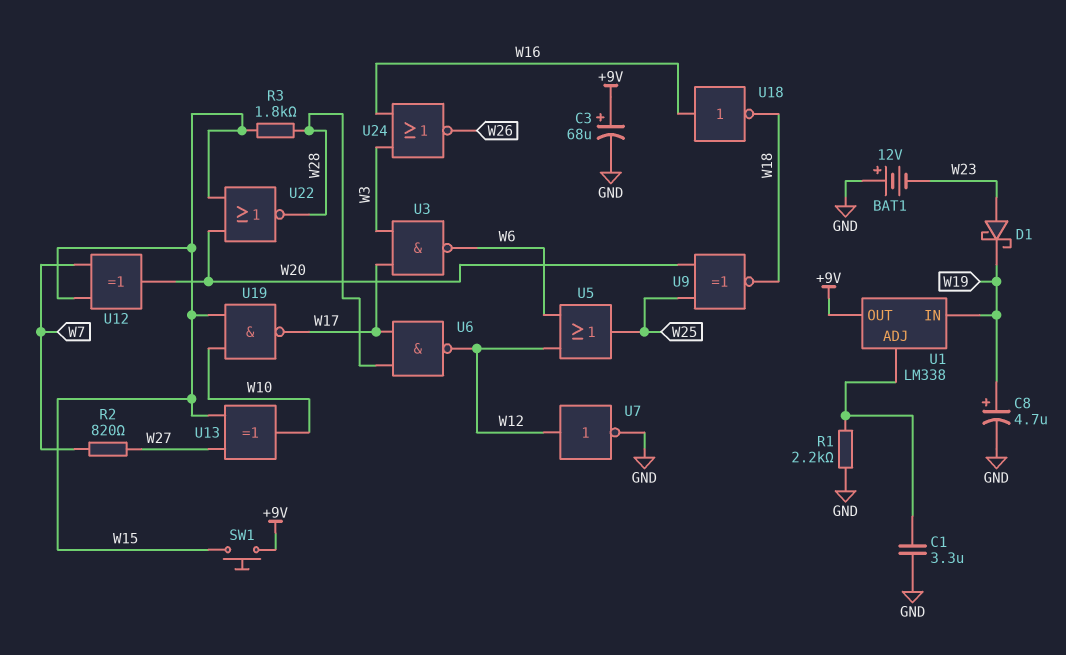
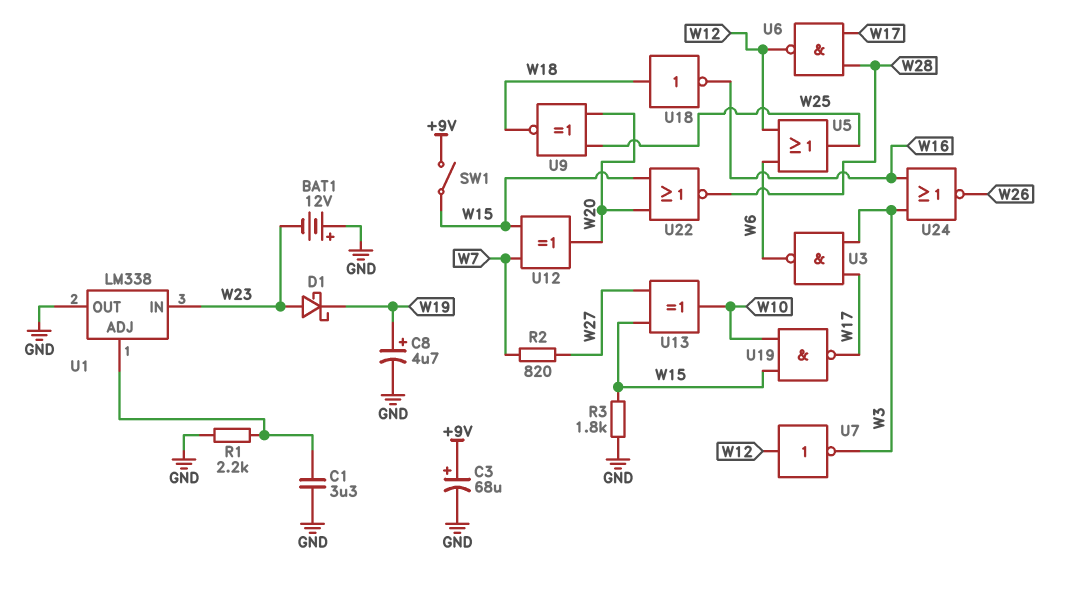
R3: 1.8k (W15, W28) -> 1.8k (GND, W15)
SW1: button (+9V, W15) -> switch (+9V, W15)
U1 pin IN: W19 -> W23
U1 pin OUT: +9V -> GND
U7: NOT (in W12, out GND) -> NOT (in W12, out W3)
U18: NOT (in W16, out W18) -> NOT (in W18, out W16)

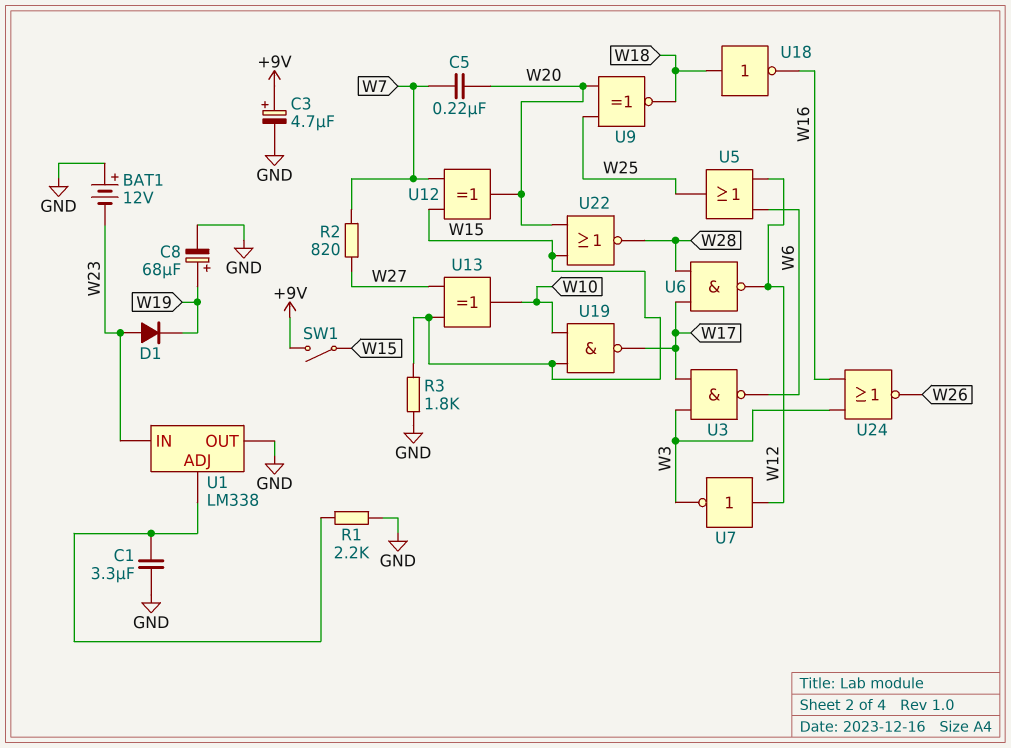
C3: 68uF (plus +9V, minus GND) -> 4.7uF (plus +9V, minus GND)
C5: none -> 220nF (W7, W20)
C8: 4.7uF (plus W19, minus GND) -> 68uF (plus W19, minus GND)
D1: schottky (A W23, K W19) -> diode (A W23, K W19)

